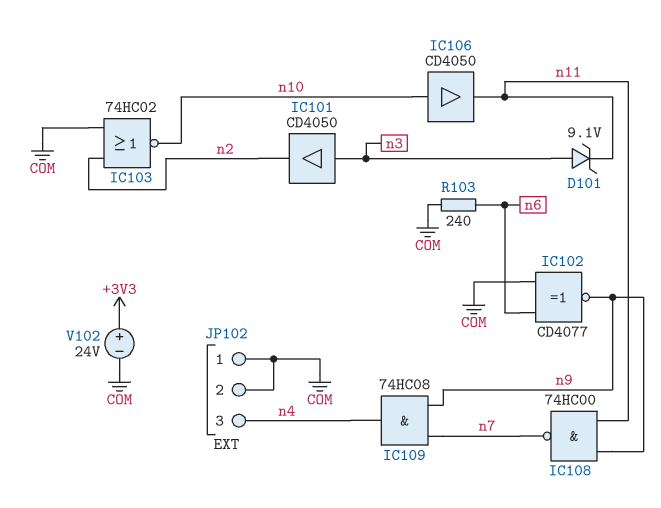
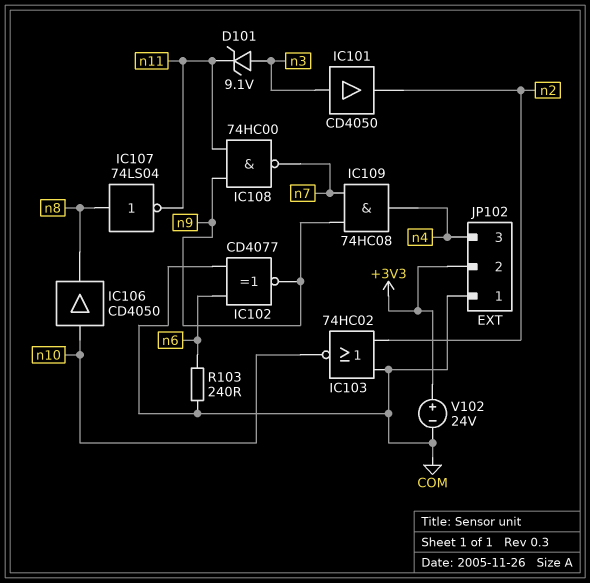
IC106: buffer CD4050 (in n10, out n11) -> buffer CD4050 (in n10, out n8)
IC107: none -> NOT 74LS04 (in n8, out n11)
JP102 pin 2: COM -> +3V3

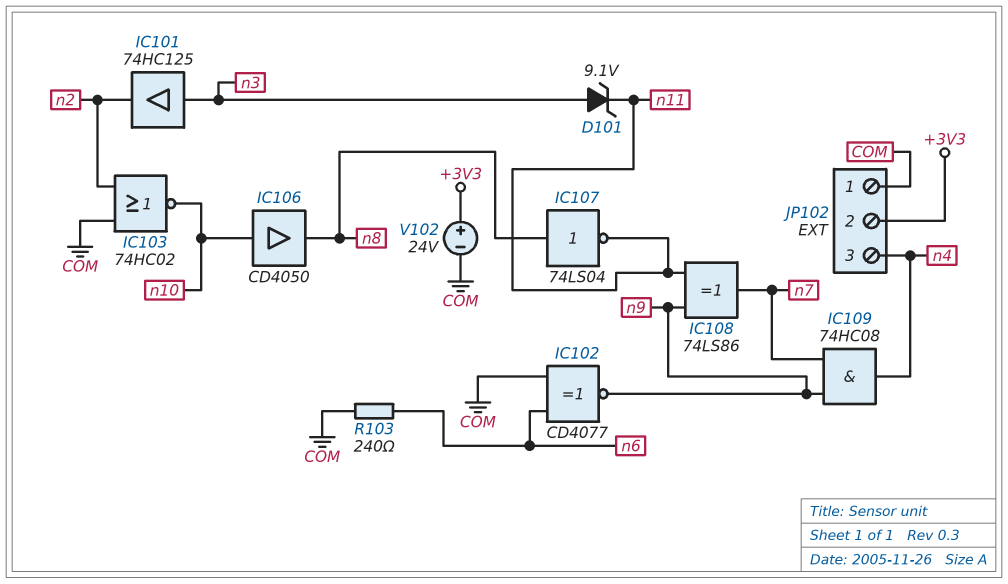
IC101: buffer CD4050 (in n3, out n2) -> buffer 74HC125 (in n3, out n2)
IC108: NAND 74HC00 (in n9, in n11, out n7) -> XOR 74LS86 (in n9, in n11, out n7)

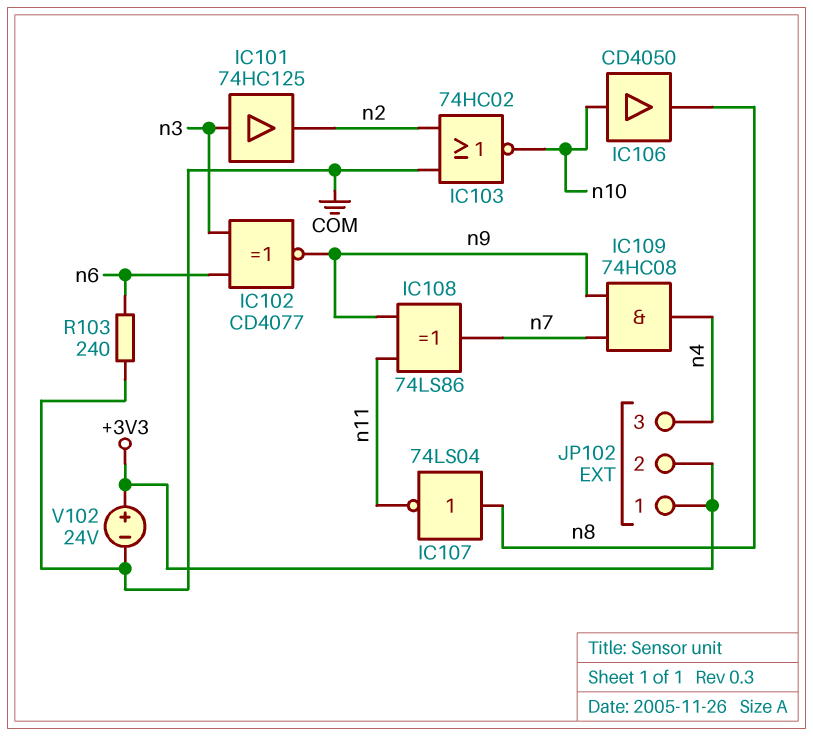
D101: zener 9.1V (A n3, K n11) -> none
IC102: XNOR CD4077 (in COM, in n6, out n9) -> XNOR CD4077 (in n3, in n6, out n9)
JP102 pin 1: COM -> +3V3

